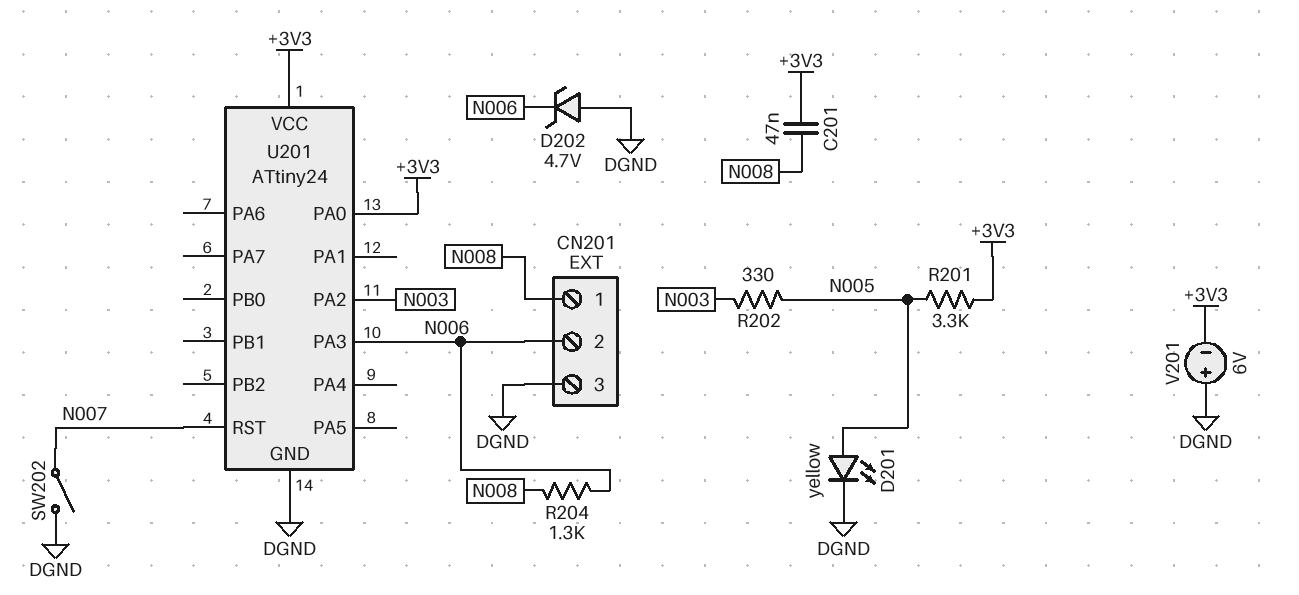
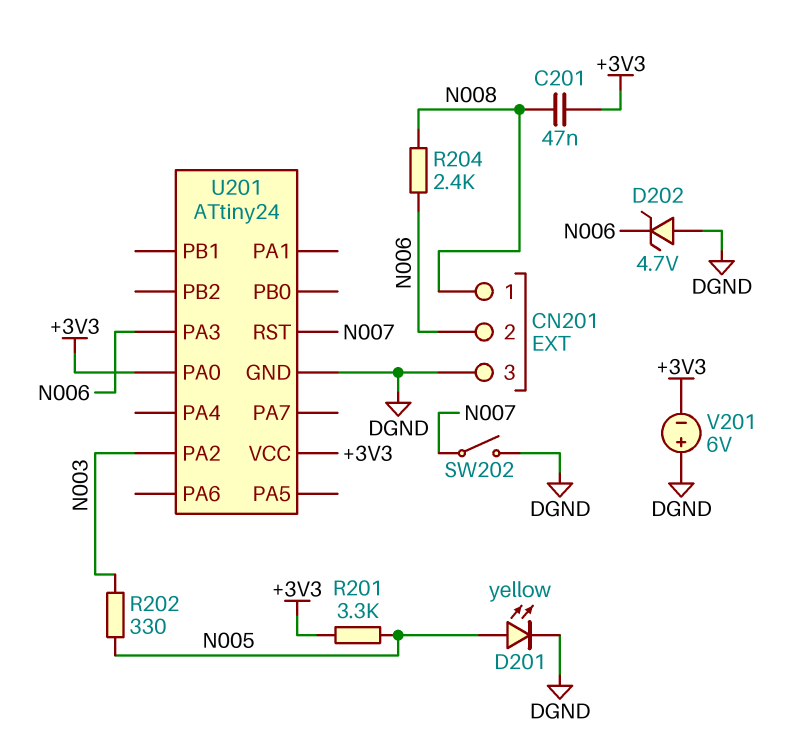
R204: 1.3k (N006, N008) -> 2.4k (N006, N008)

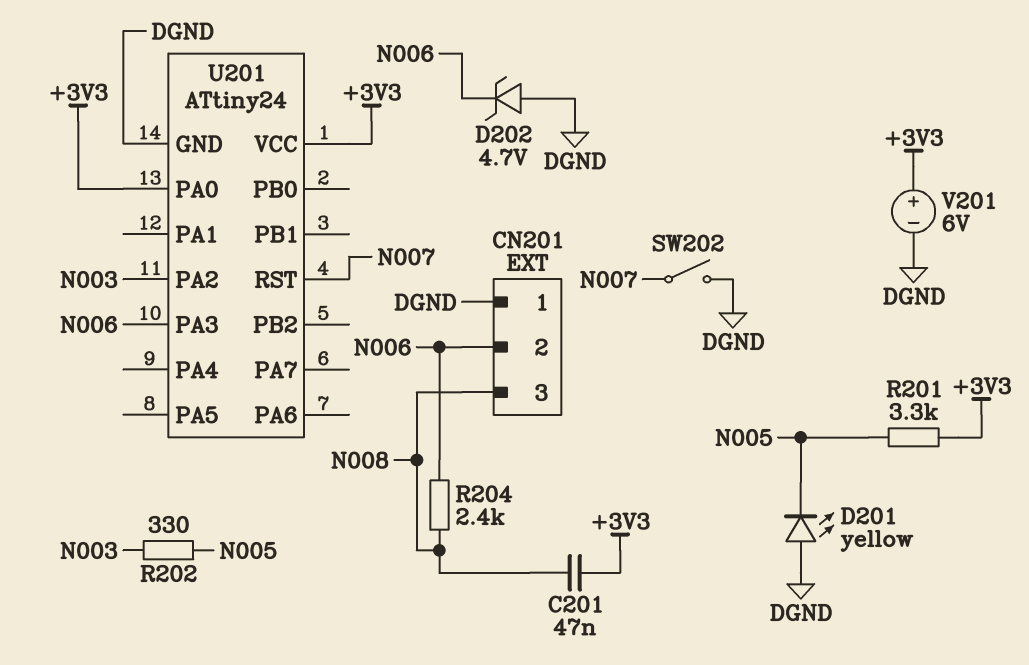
CN201 pin 1: N008 -> DGND
CN201 pin 3: DGND -> N008
D201: LED yellow (A N005, K DGND) -> LED yellow (A DGND, K N005)
V201: 6V (plus DGND, minus +3V3) -> 6V (plus +3V3, minus DGND)

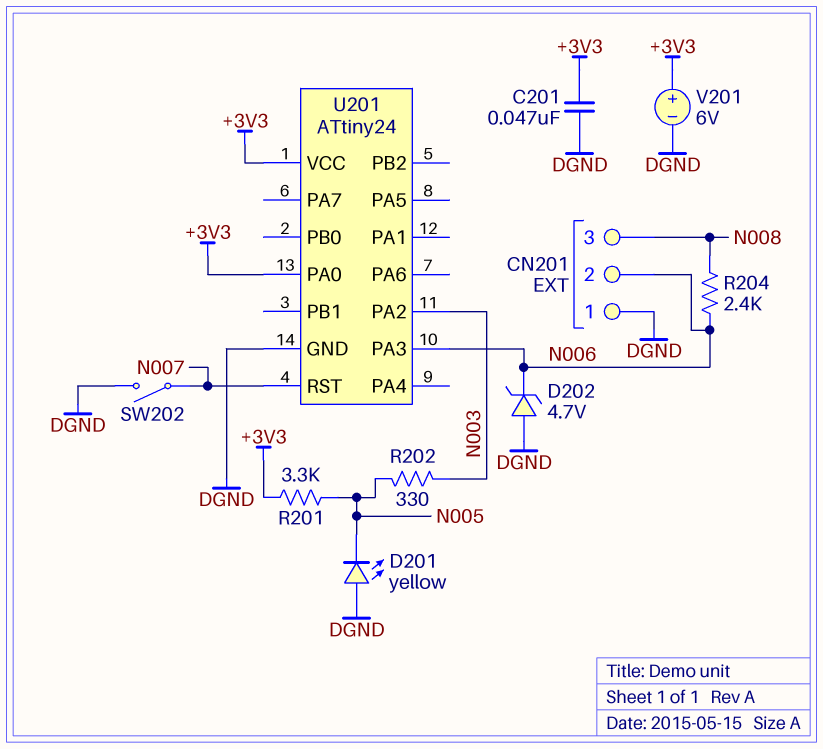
C201: 47nF (+3V3, N008) -> 47nF (+3V3, DGND)

